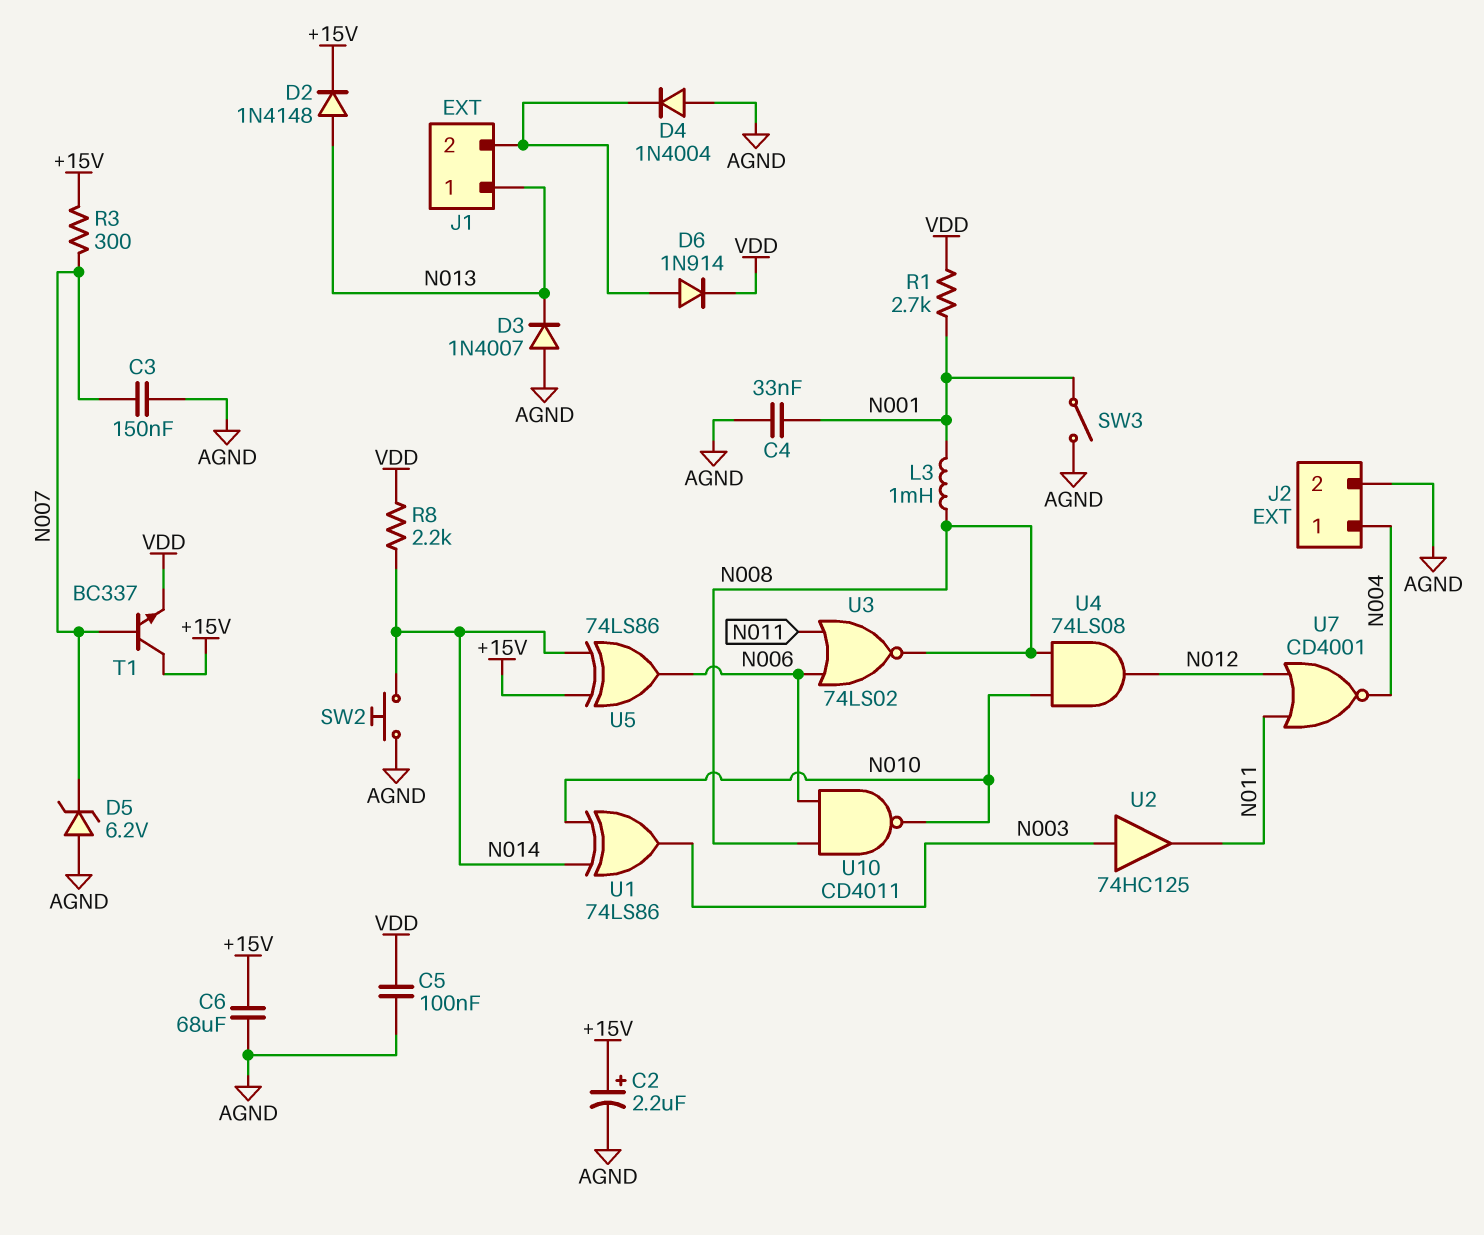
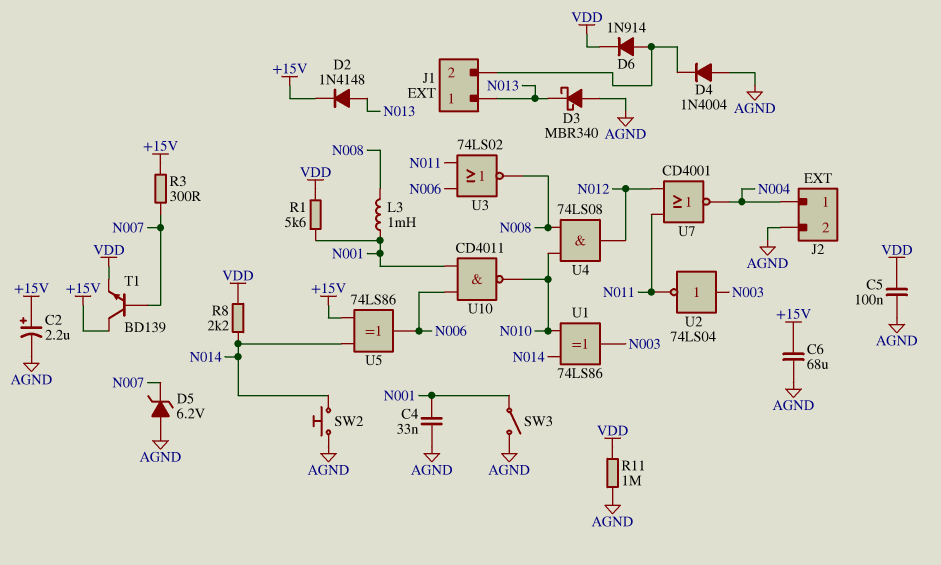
C3: 150nF (AGND, N007) -> none
D3: diode 1N4007 (A AGND, K N013) -> schottky MBR340 (A AGND, K N013)
R1: 2.7k (N001, VDD) -> 5.6k (N001, VDD)
R11: none -> 1M (AGND, VDD)
T1: NPN BC337 (B N007, C +15V, E VDD) -> NPN BD139 (B N007, C +15V, E VDD)
U2: buffer 74HC125 (in N003, out N011) -> NOT 74LS04 (in N003, out N011)
U10: NAND CD4011 (in N006, in N008, out N010) -> NAND CD4011 (in N001, in N006, out N010)

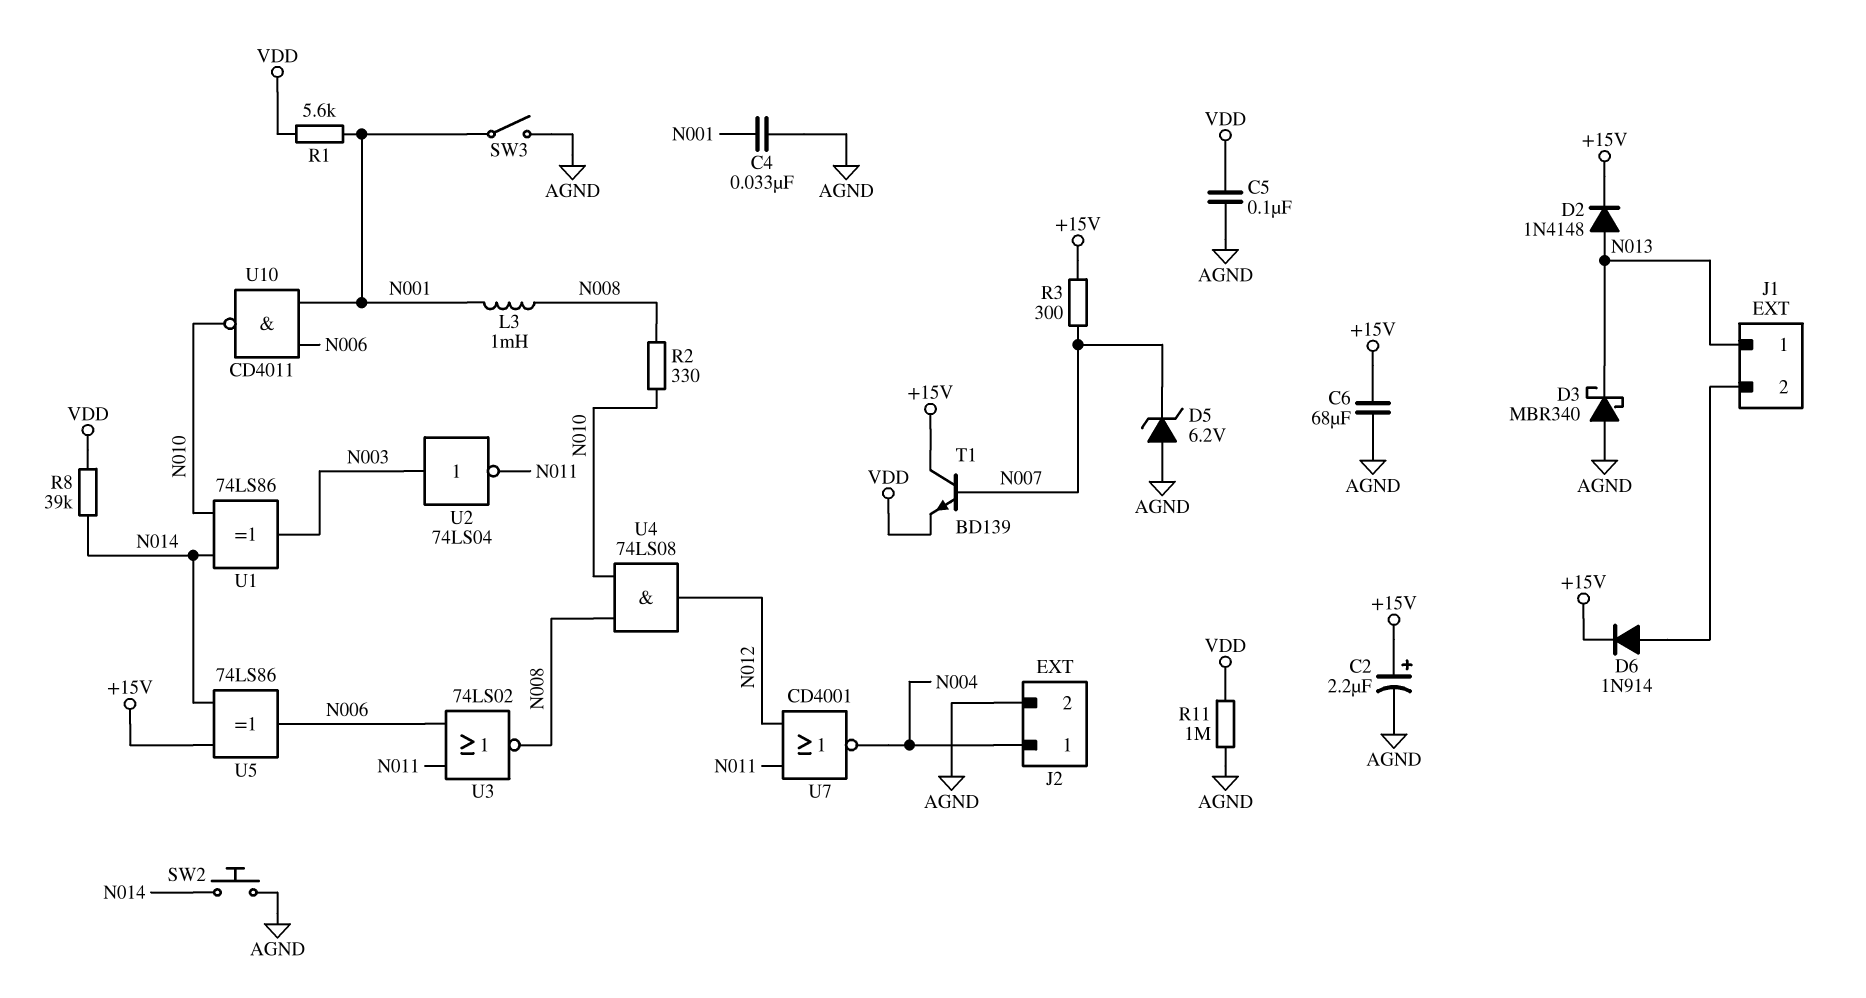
D4: diode 1N4004 (A AGND, K J1/2) -> none
D6: diode 1N914 (A J1/2, K VDD) -> diode 1N914 (A J1/2, K +15V)
R2: none -> 330 (N008, N010)
R8: 2.2k (N014, VDD) -> 39k (N014, VDD)

